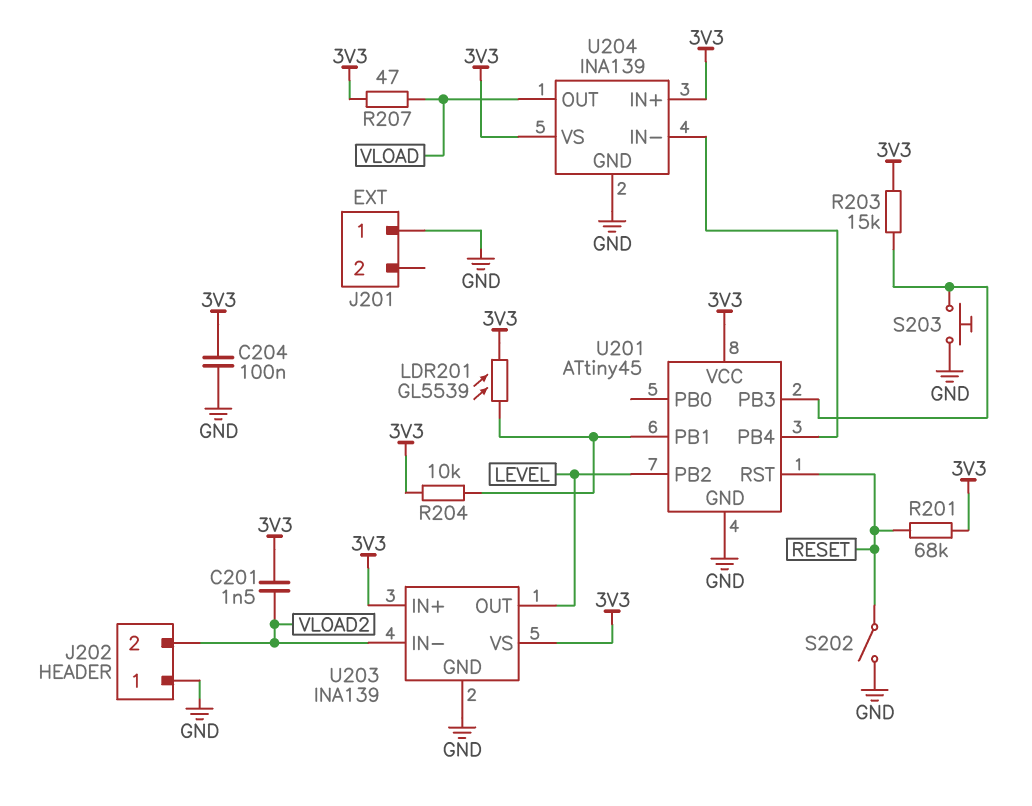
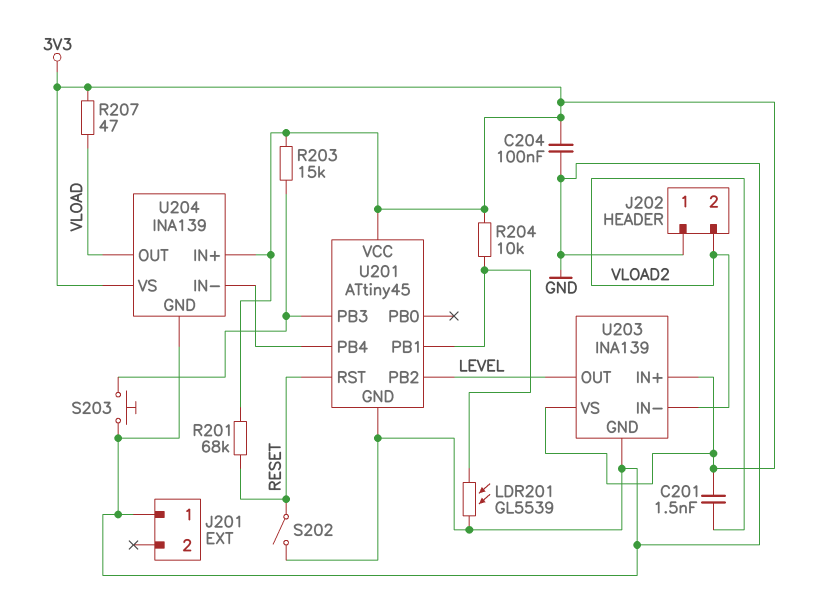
LDR201: GL5539 (3V3, U201/PB1) -> GL5539 (GND, U201/PB1)

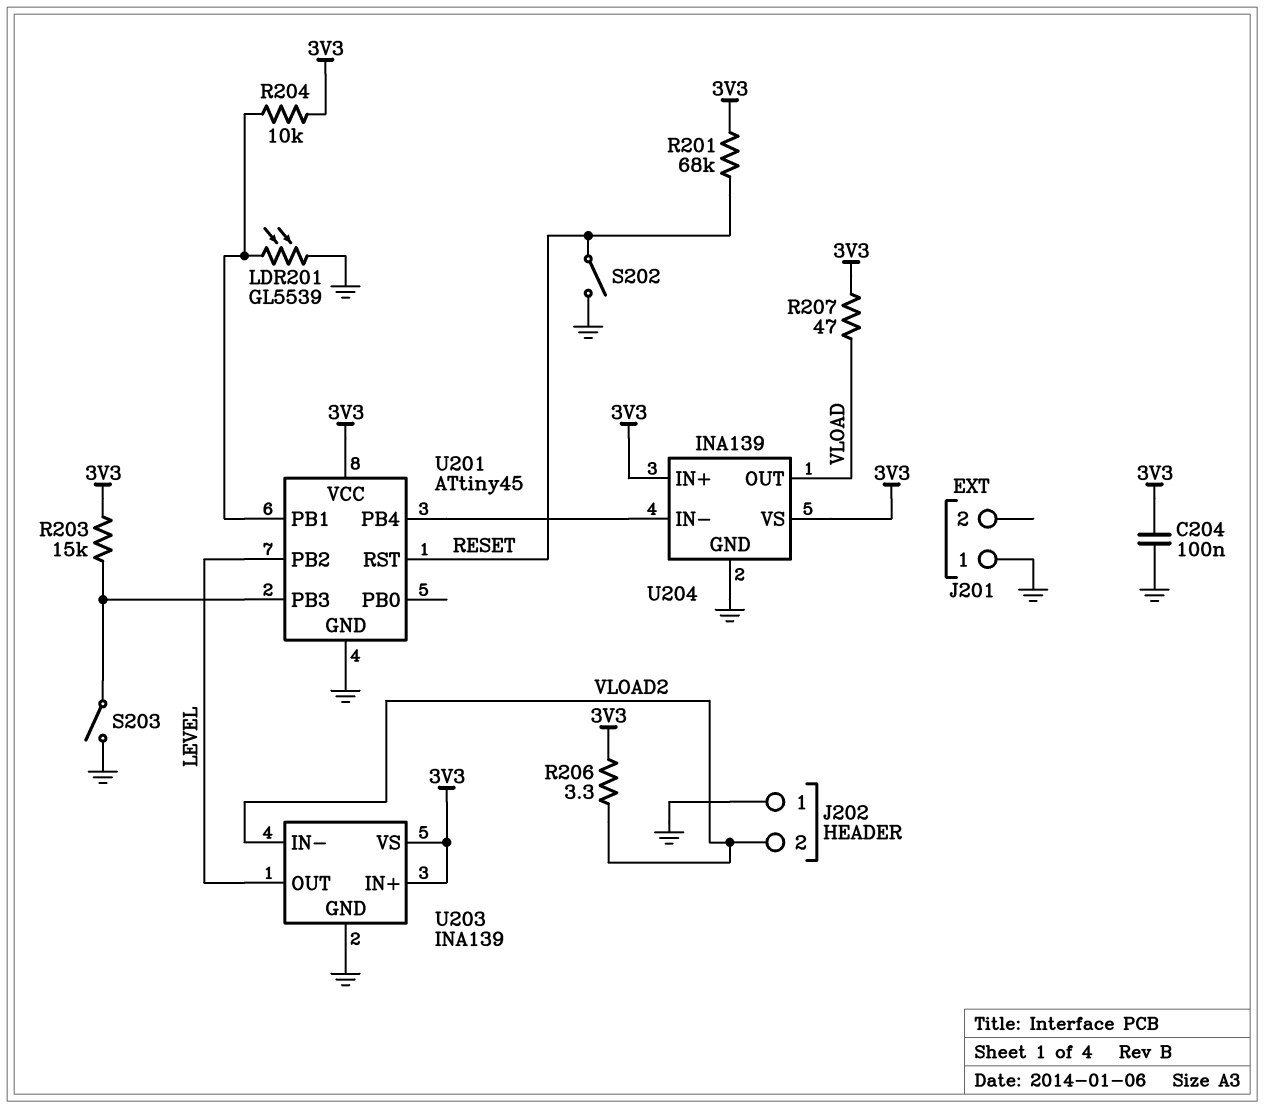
C201: 1.5nF (3V3, VLOAD2) -> none
R206: none -> 3.3 (3V3, VLOAD2)
S203: button (GND, U201/PB3) -> switch (GND, U201/PB3)

